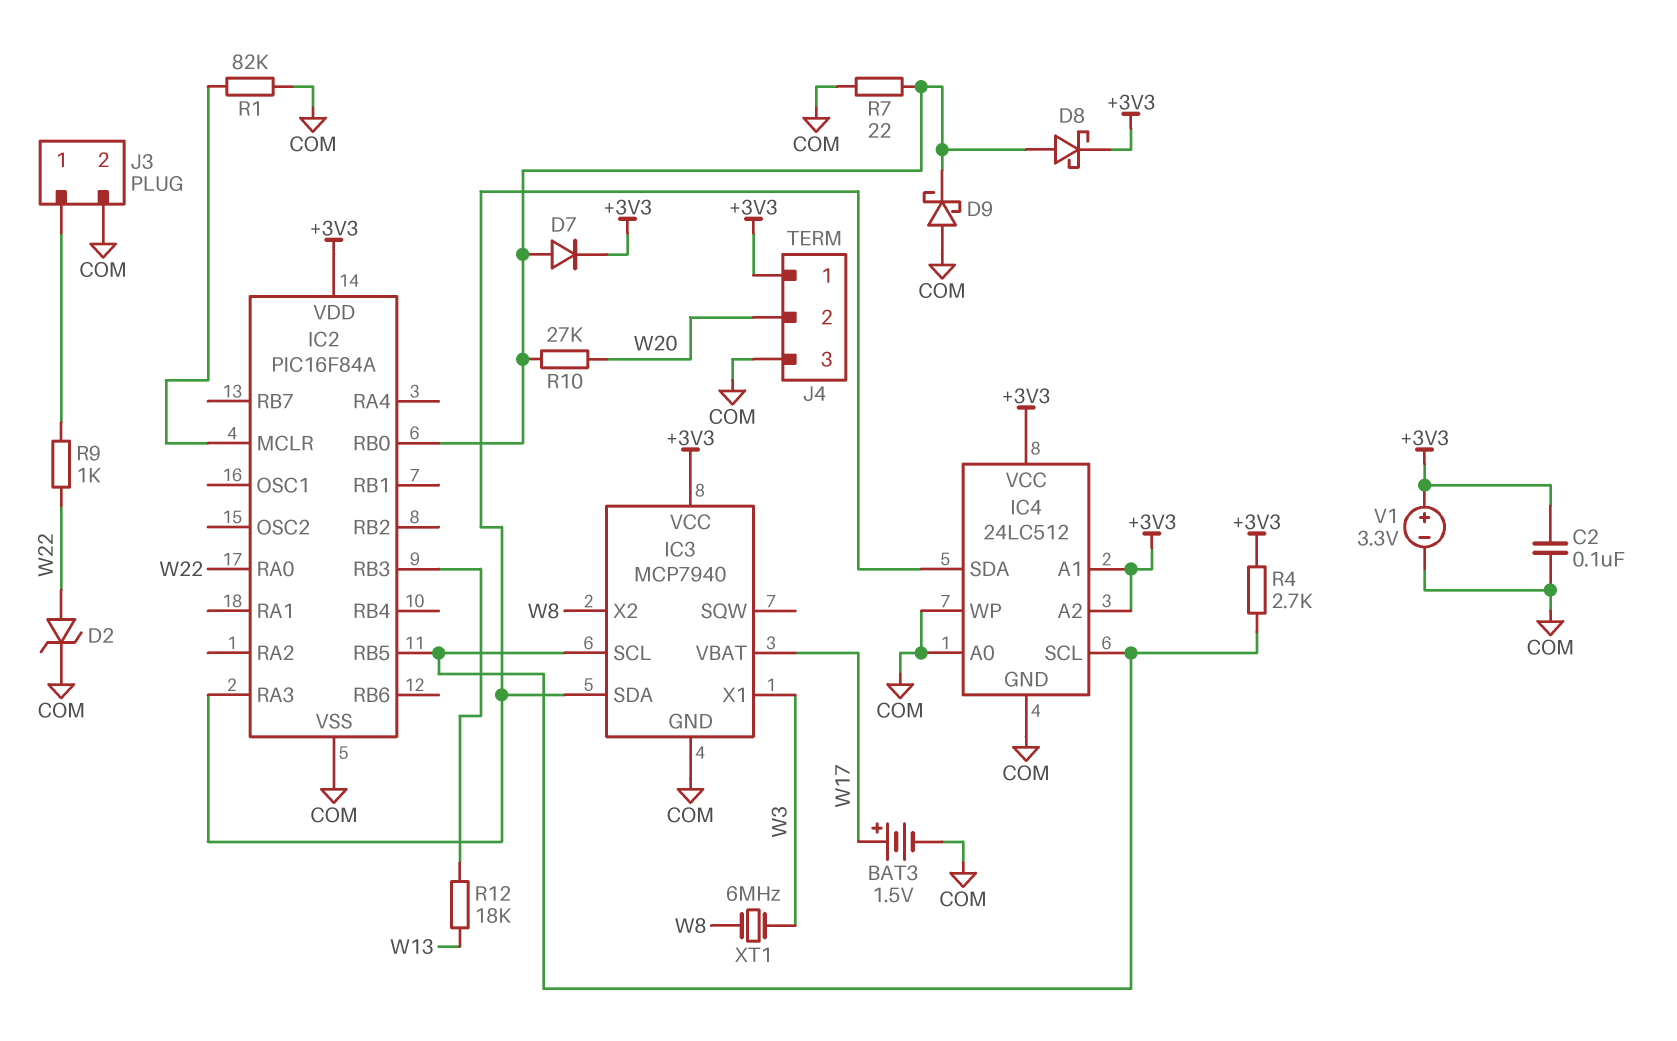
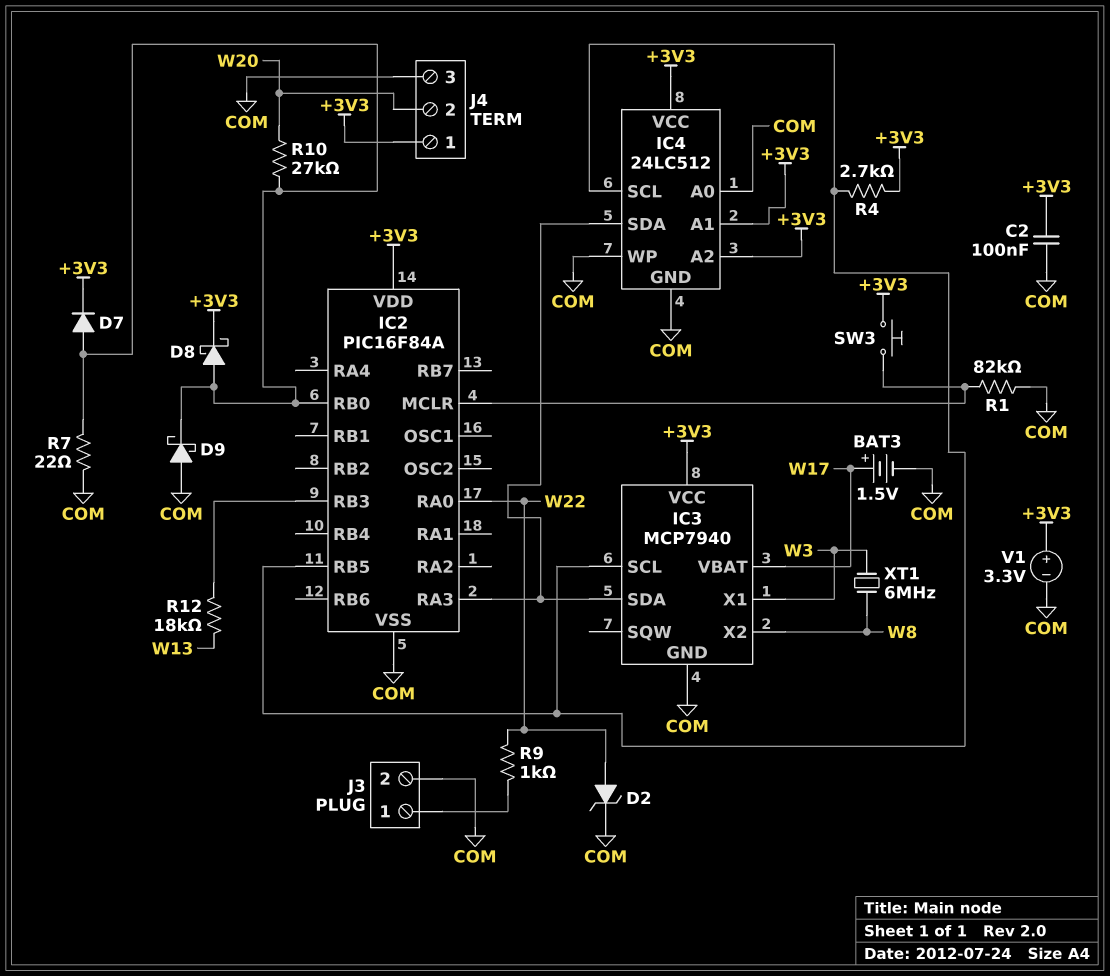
SW3: none -> button (+3V3, IC2/MCLR)

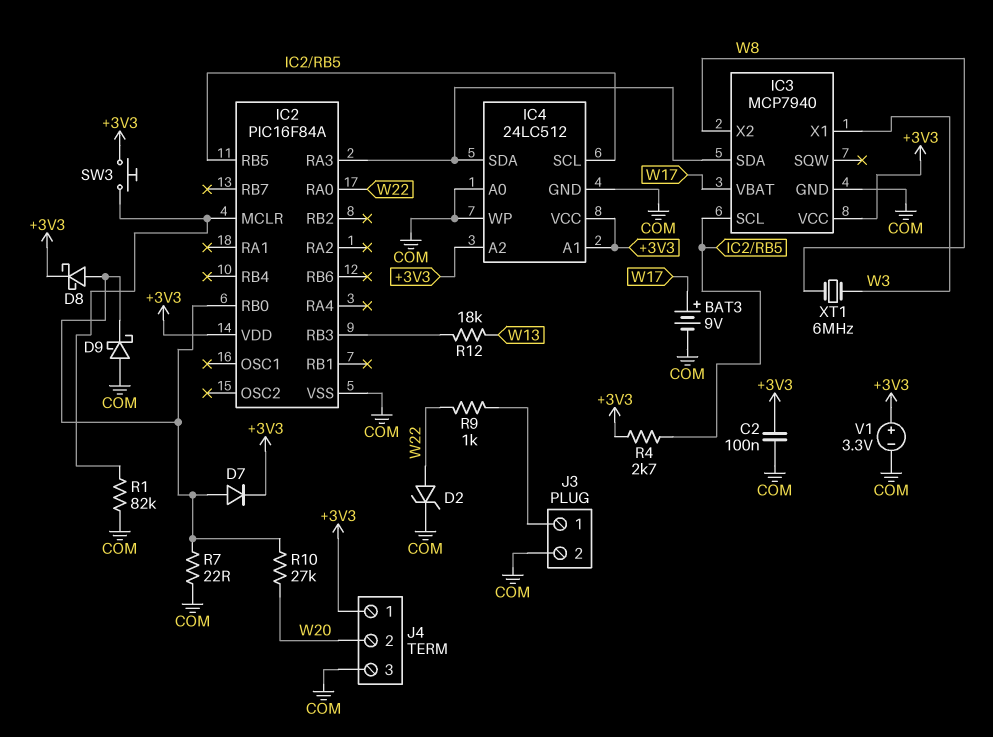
BAT3: 1.5V (plus W17, minus COM) -> 9V (plus W17, minus COM)

